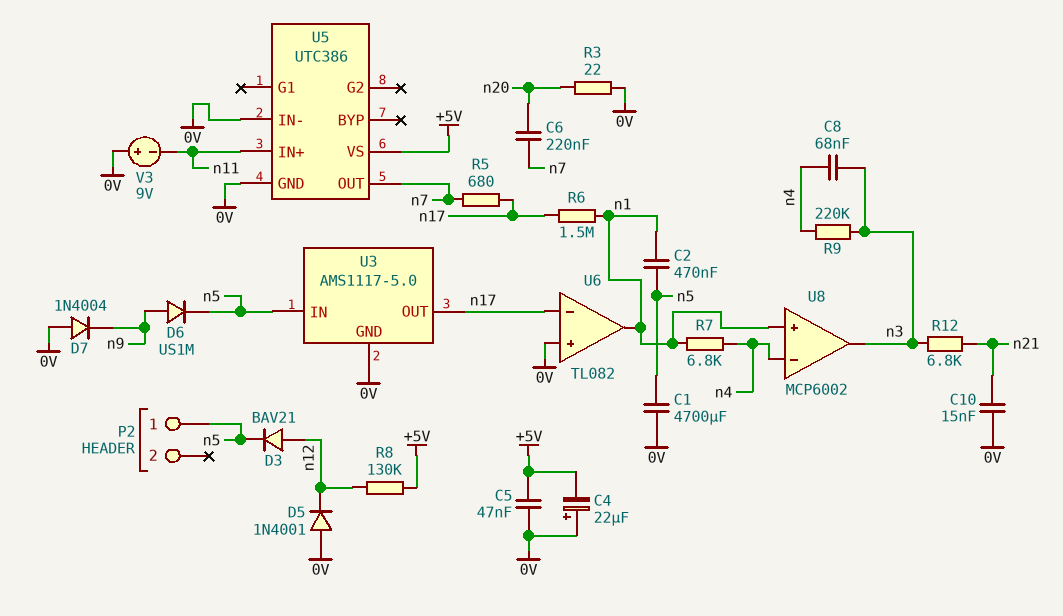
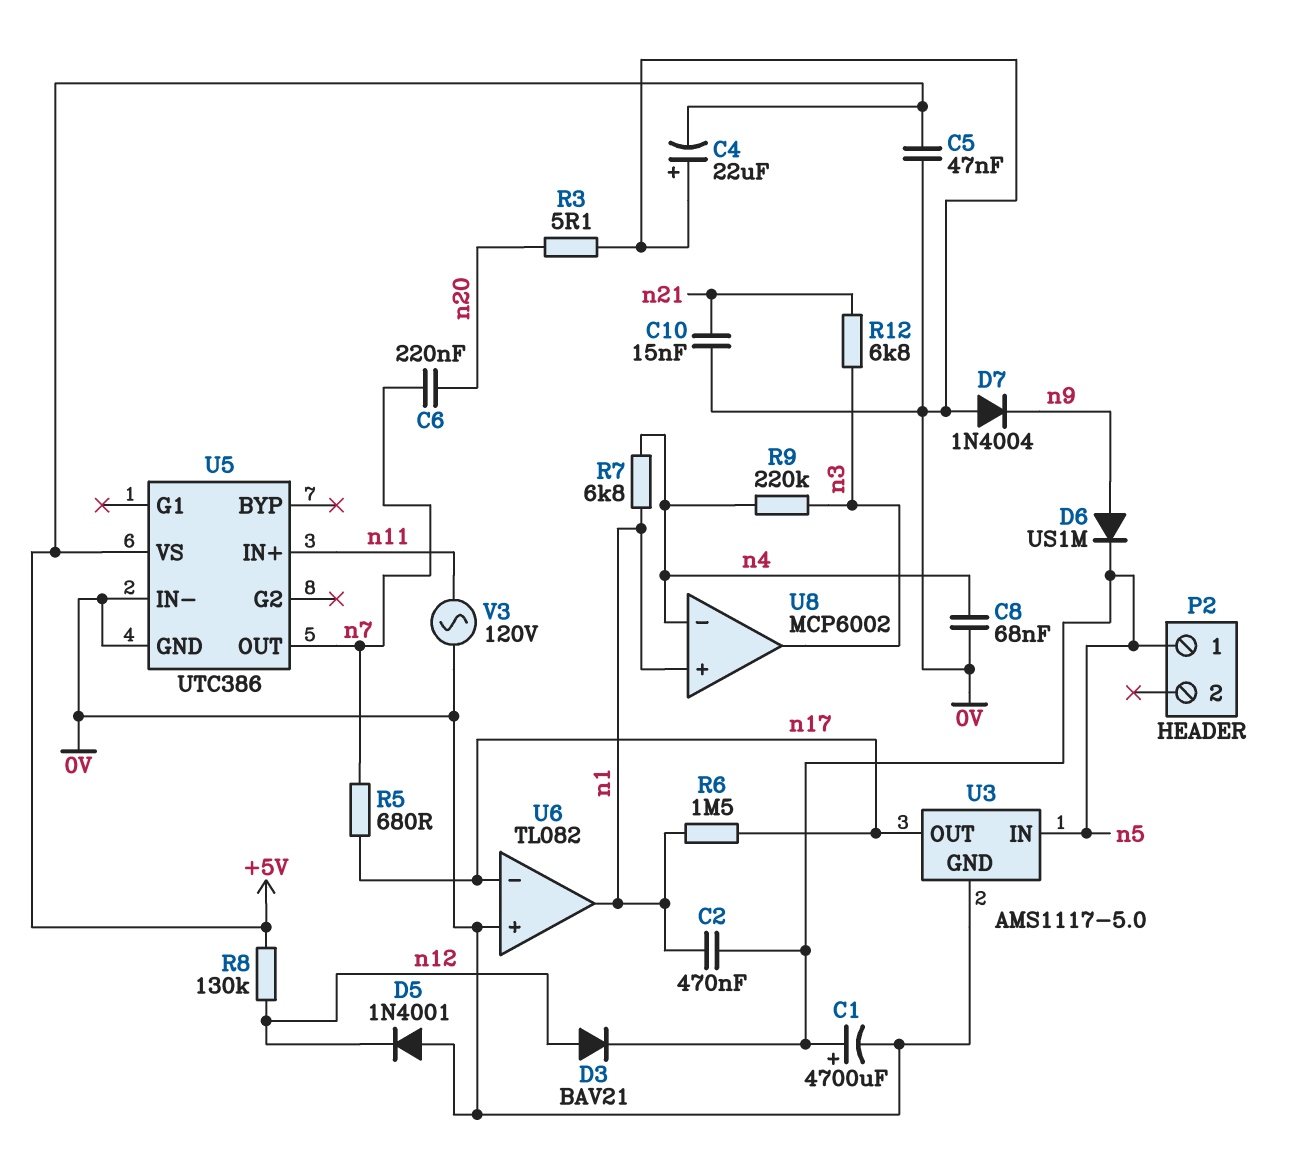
C1: 4700uF (0V, n5) -> 4700uF (plus n5, minus 0V)
C8: 68nF (n3, n4) -> 68nF (0V, n4)
R3: 22 (0V, n20) -> 5.1 (0V, n20)
V3: 9V (plus 0V, minus n11) -> AC 120V (0V, n11)

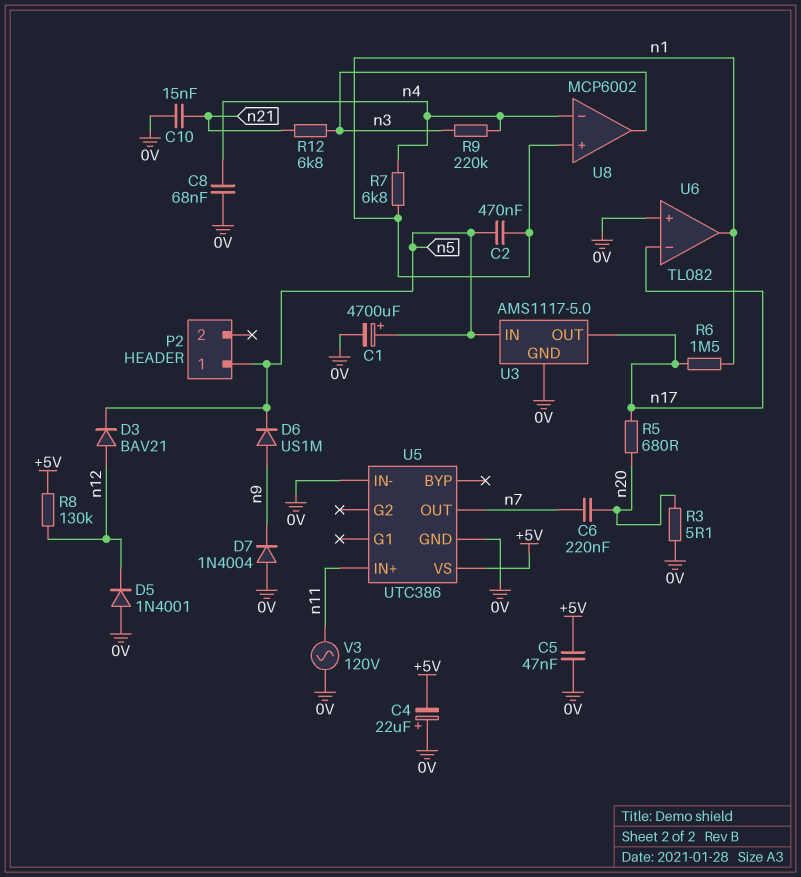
R5: 680 (n7, n17) -> 680 (n17, n20)

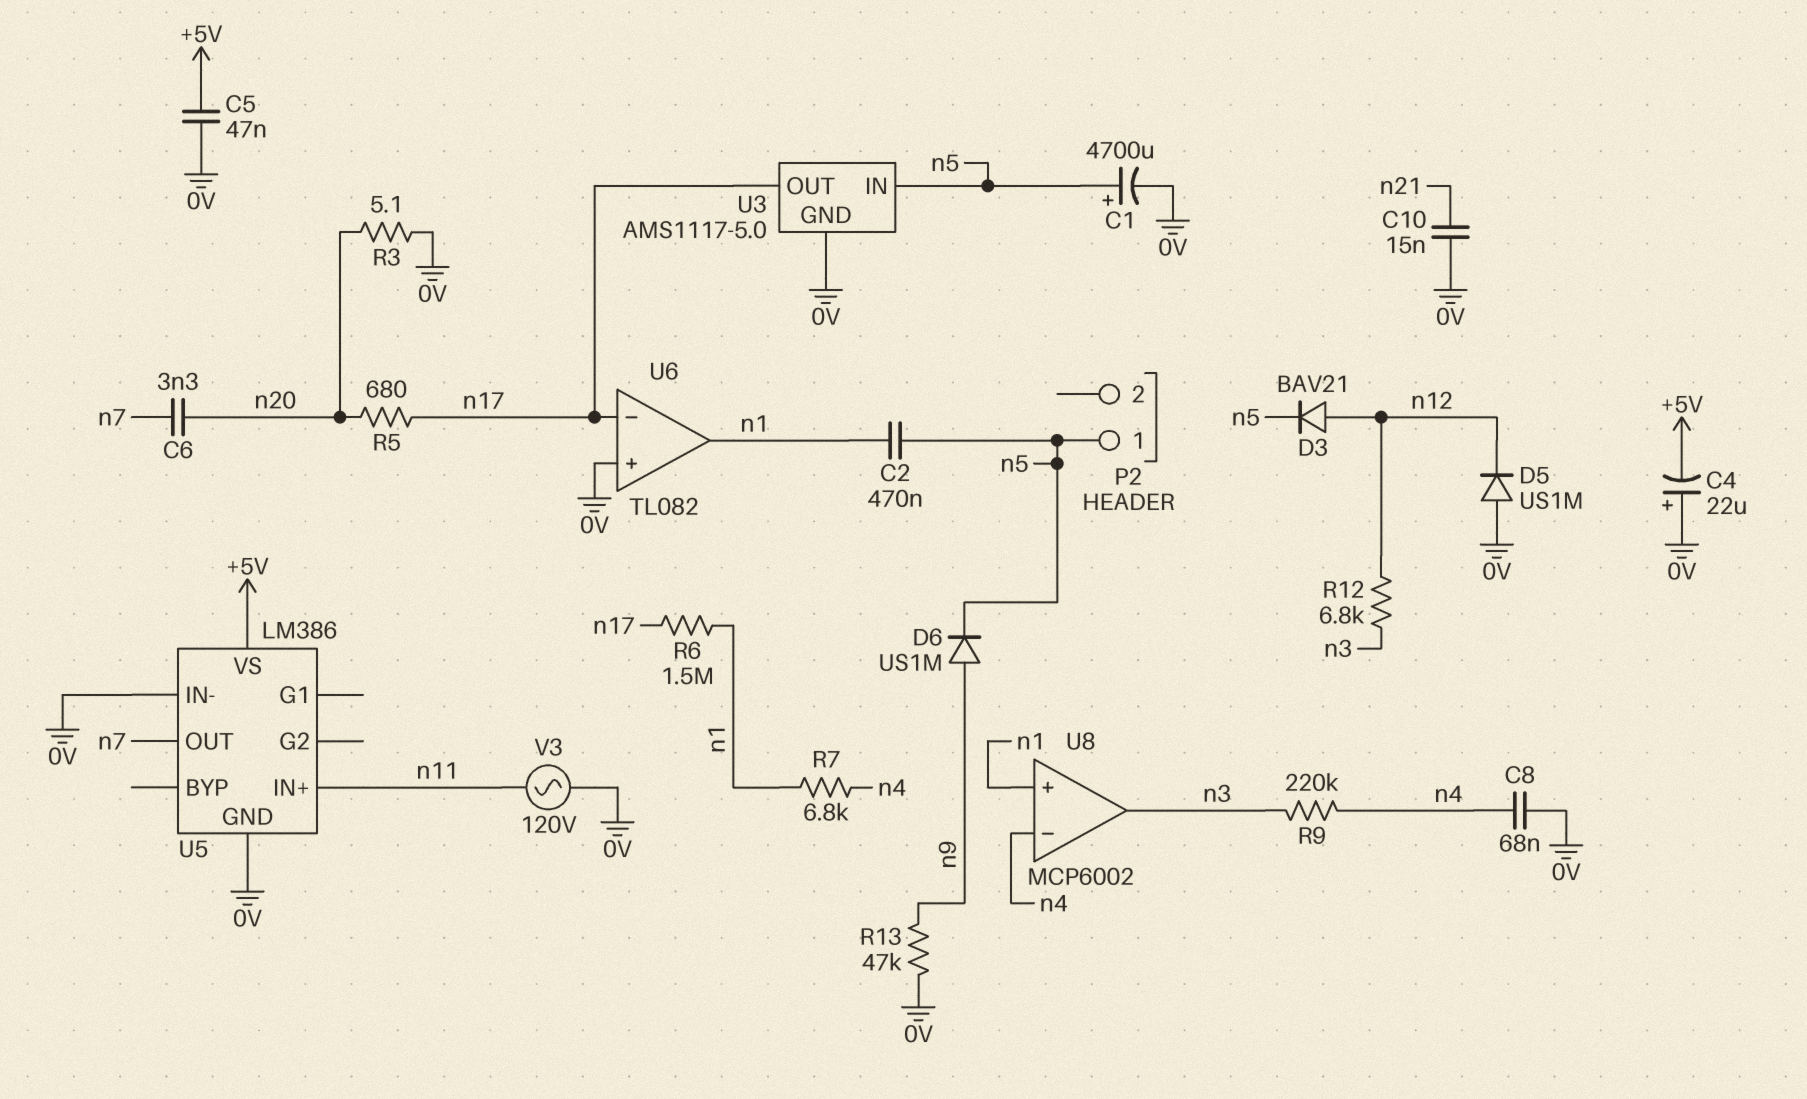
C6: 220nF (n7, n20) -> 3.3nF (n7, n20)
D5: diode 1N4001 (A 0V, K n12) -> diode US1M (A 0V, K n12)
D7: diode 1N4004 (A 0V, K n9) -> none
R8: 130k (+5V, n12) -> none
R12: 6.8k (n3, n21) -> 6.8k (n3, n12)
R13: none -> 47k (0V, n9)
U5: UTC386 -> LM386

